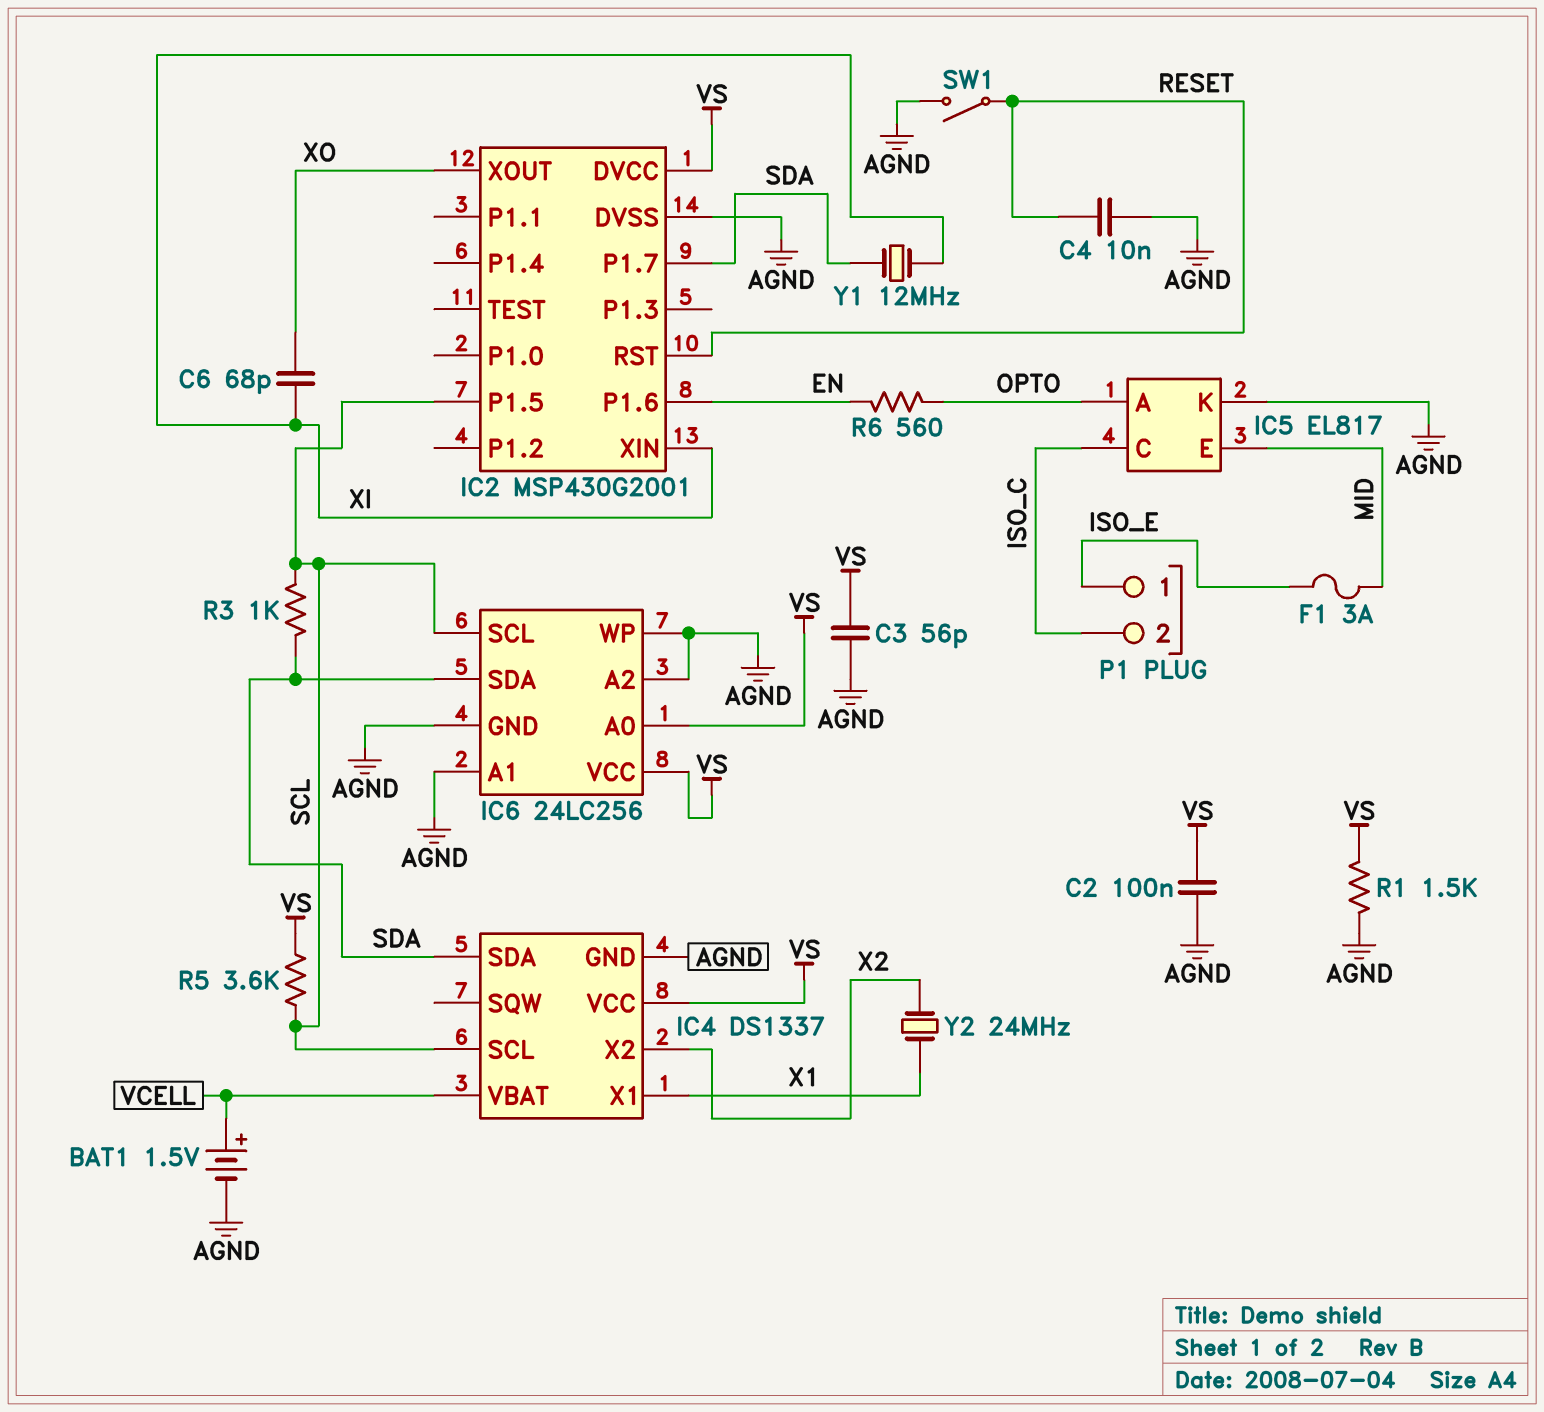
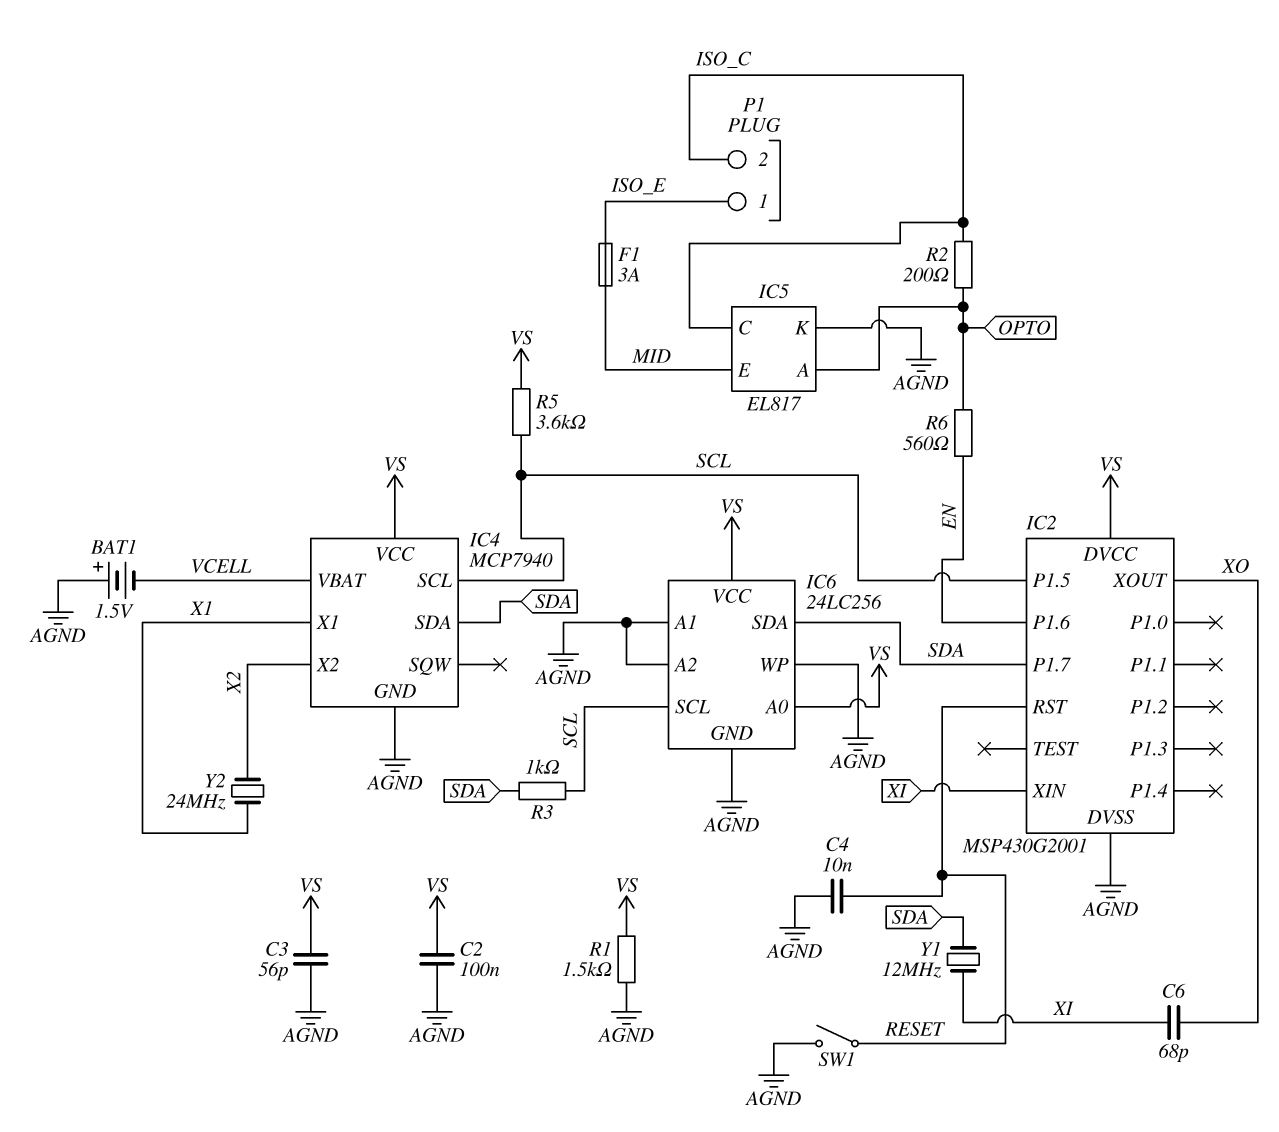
BAT1: 1.5V (plus VCELL, minus AGND) -> 1.5V (plus AGND, minus VCELL)
IC4: DS1337 -> MCP7940
R2: none -> 200 (ISO_C, OPTO)

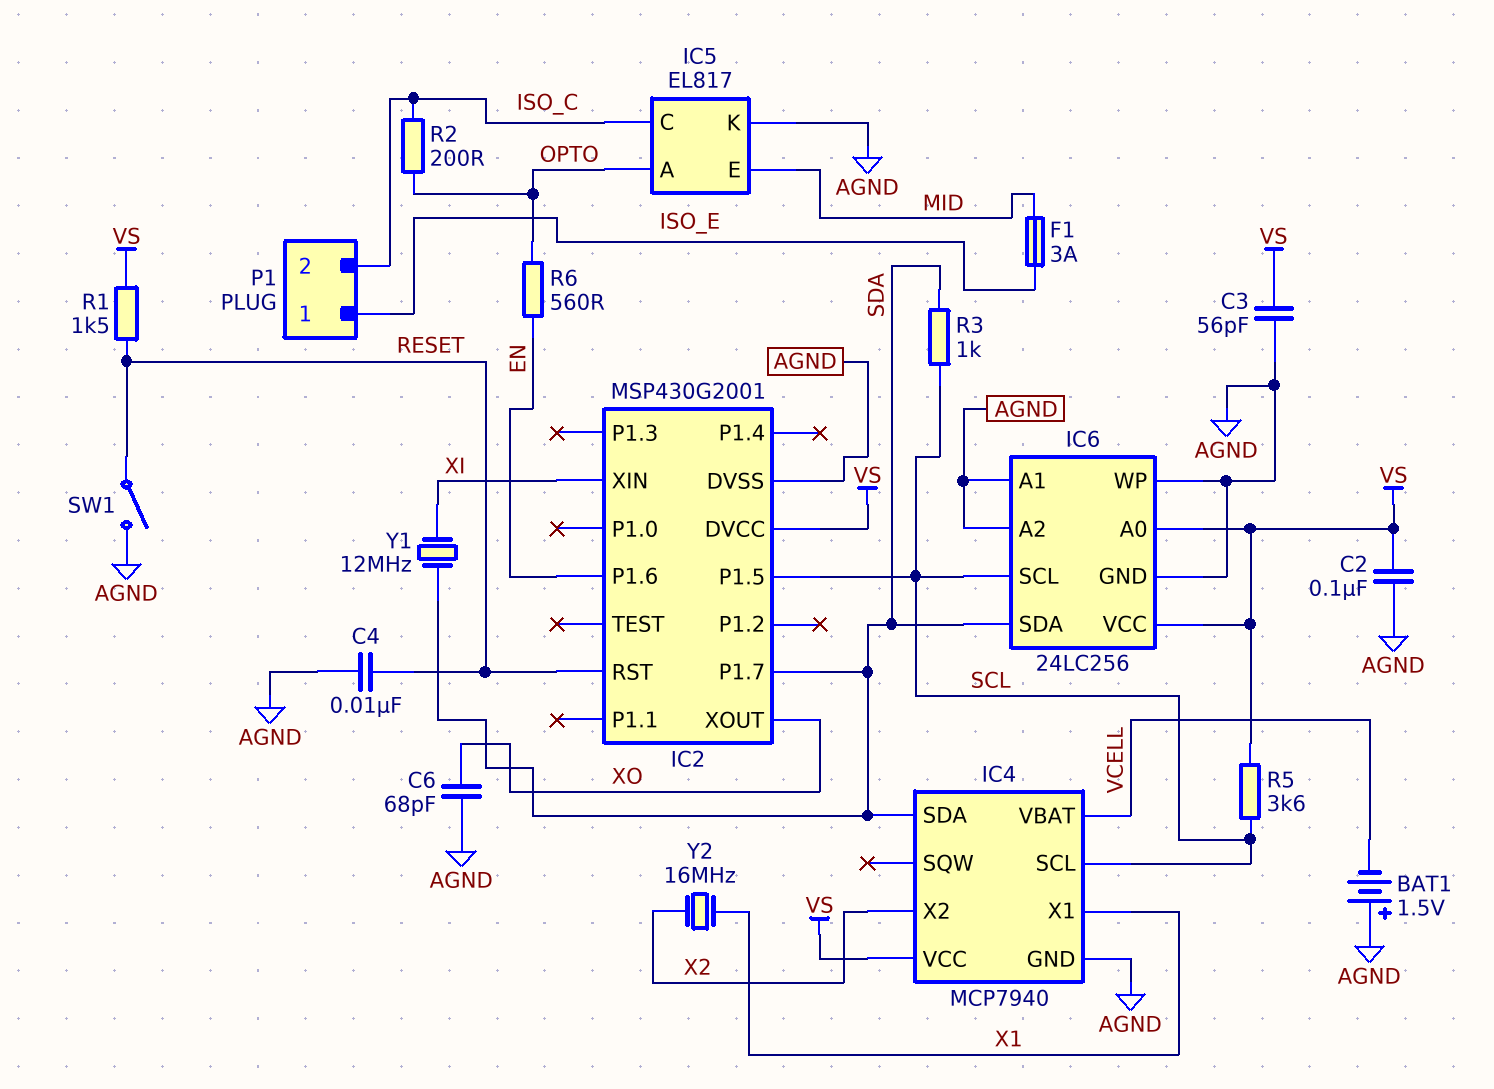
C6: 68pF (XI, XO) -> 68pF (AGND, XO)
R1: 1.5k (AGND, VS) -> 1.5k (RESET, VS)
Y2: 24MHz (X1, X2) -> 16MHz (X1, X2)

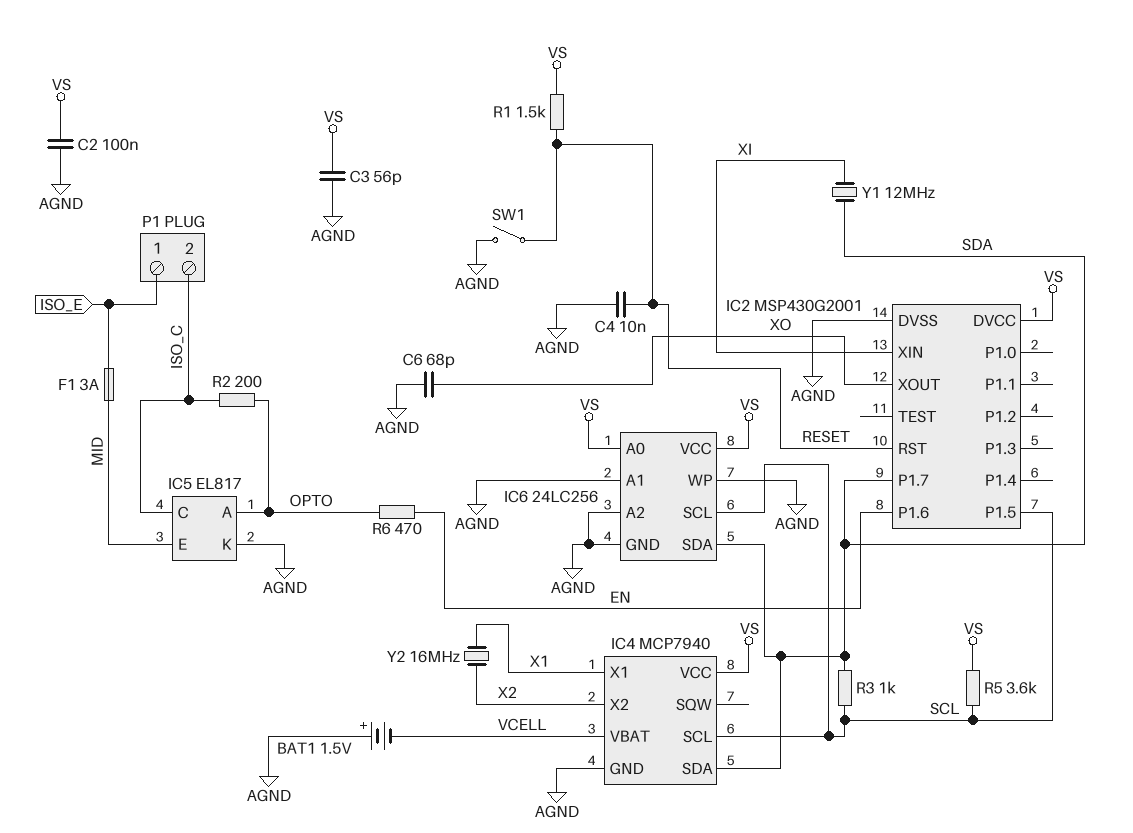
R6: 560 (EN, OPTO) -> 470 (EN, OPTO)

